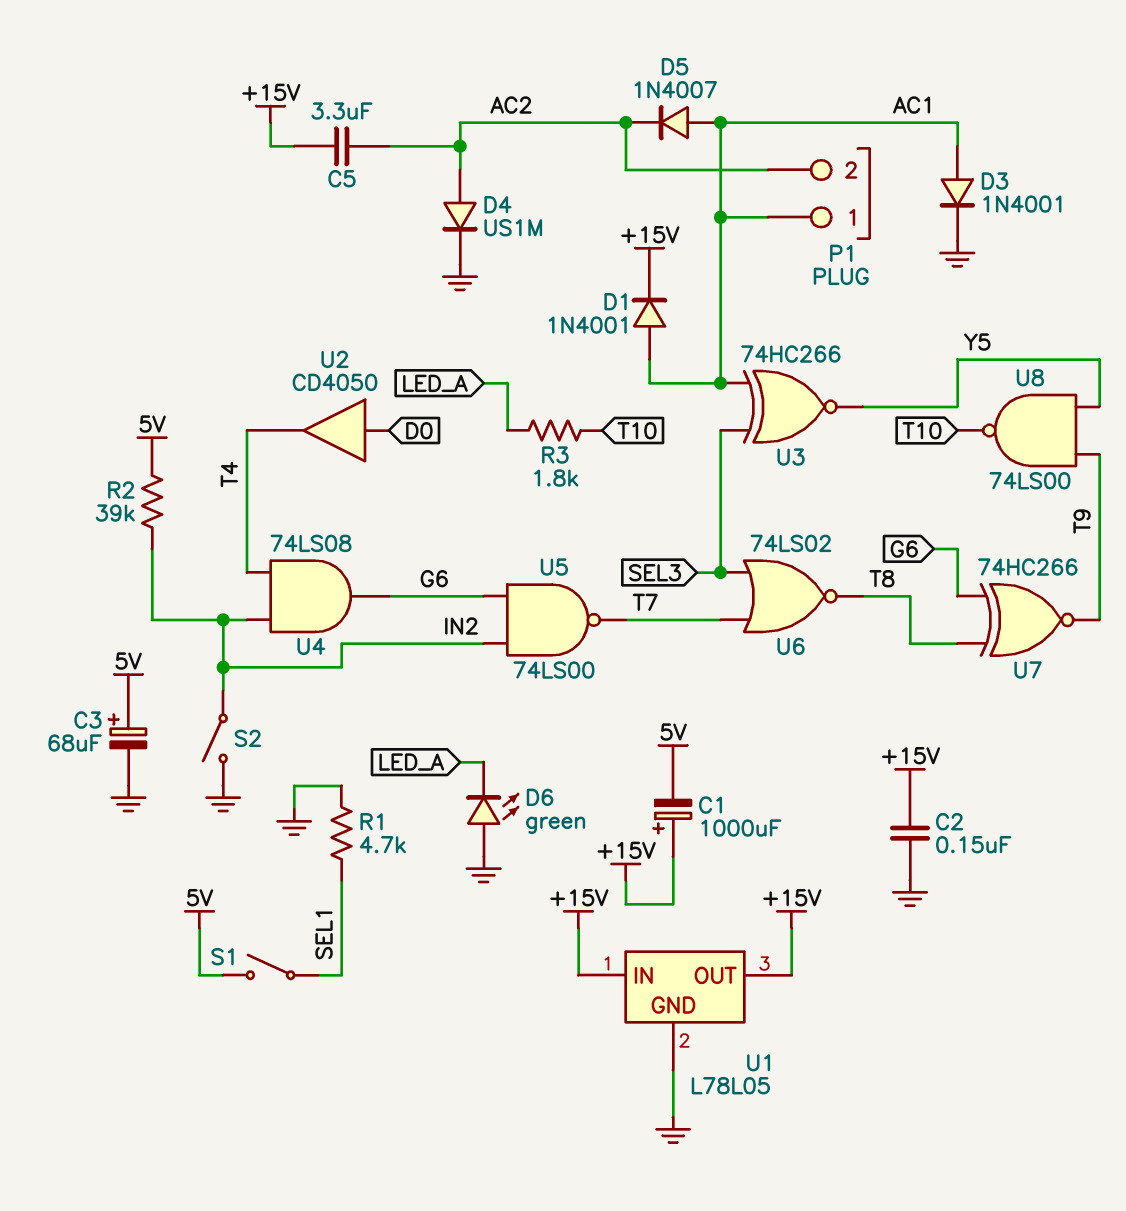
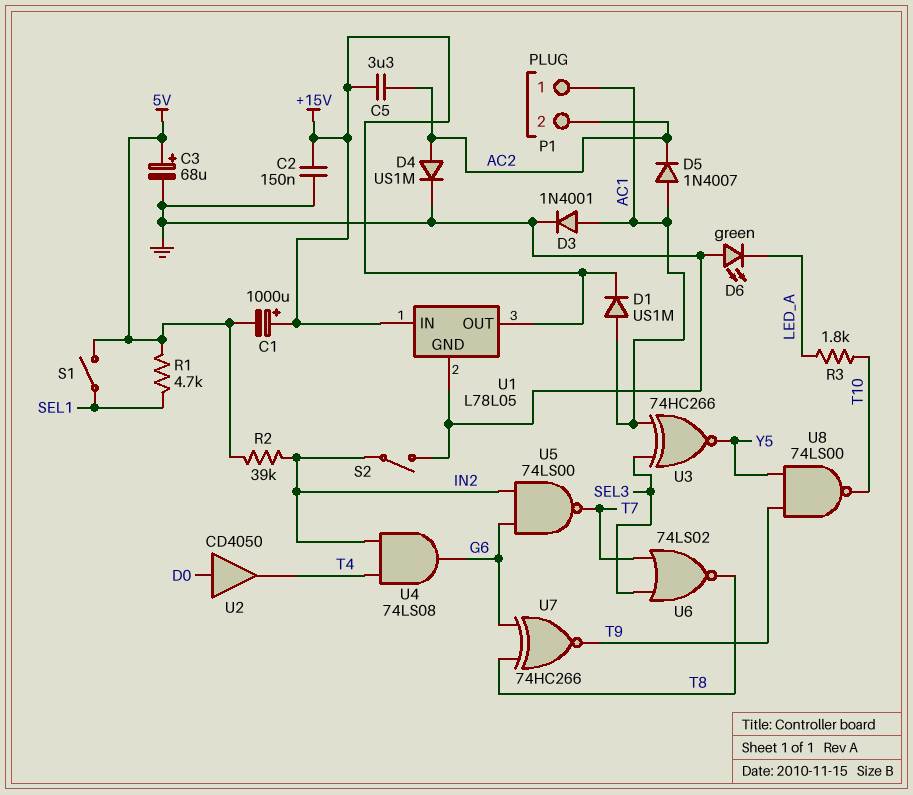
D1: diode 1N4001 (A AC1, K +15V) -> diode US1M (A AC1, K +15V)
R1: 4.7k (GND, SEL1) -> 4.7k (5V, SEL1)

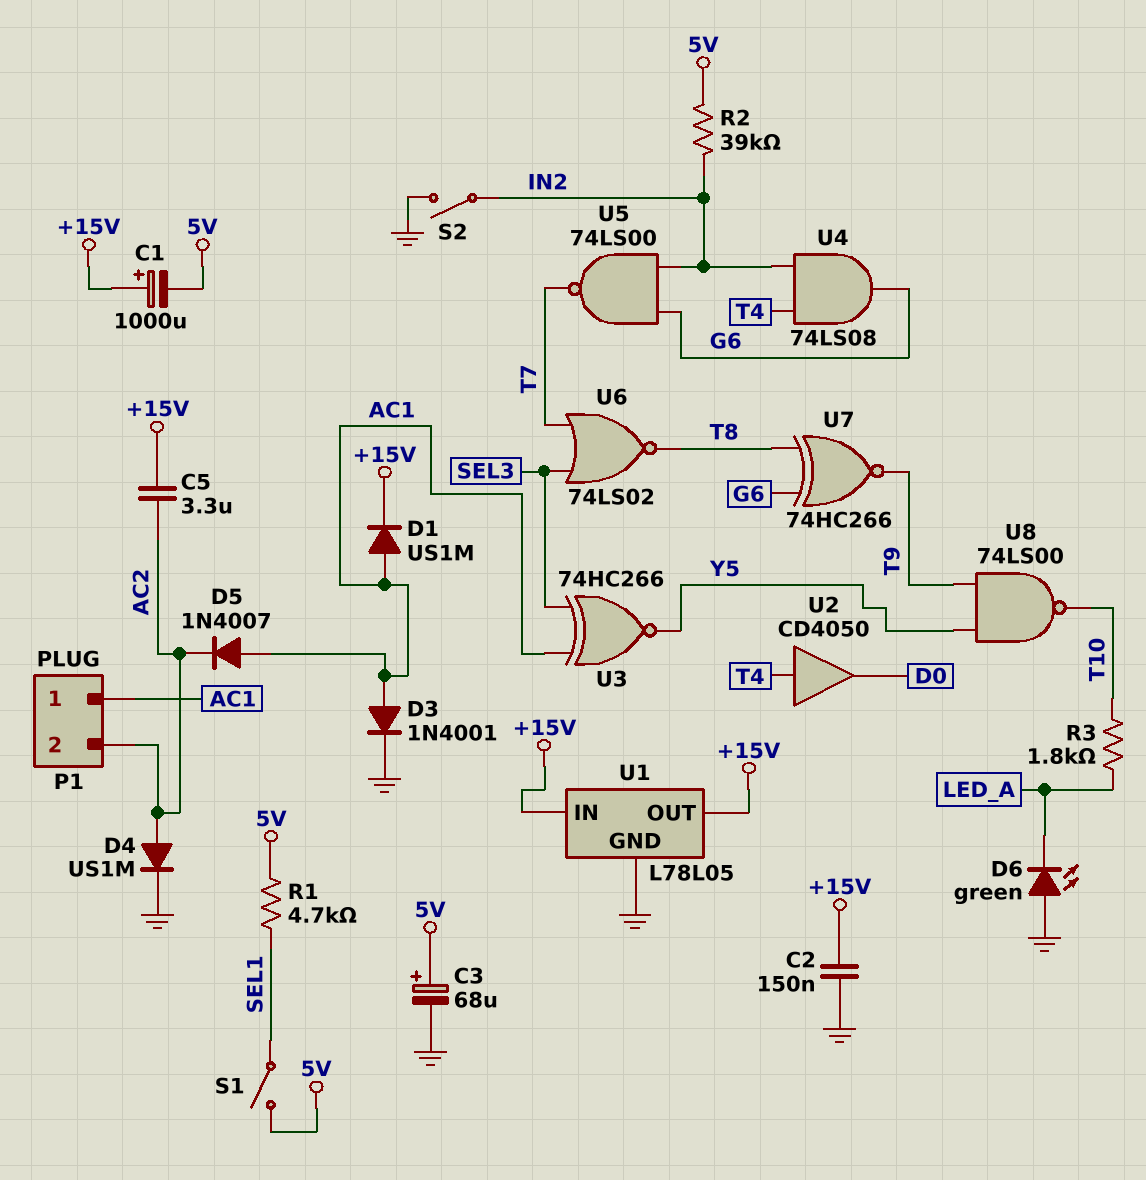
U2: buffer CD4050 (in D0, out T4) -> buffer CD4050 (in T4, out D0)

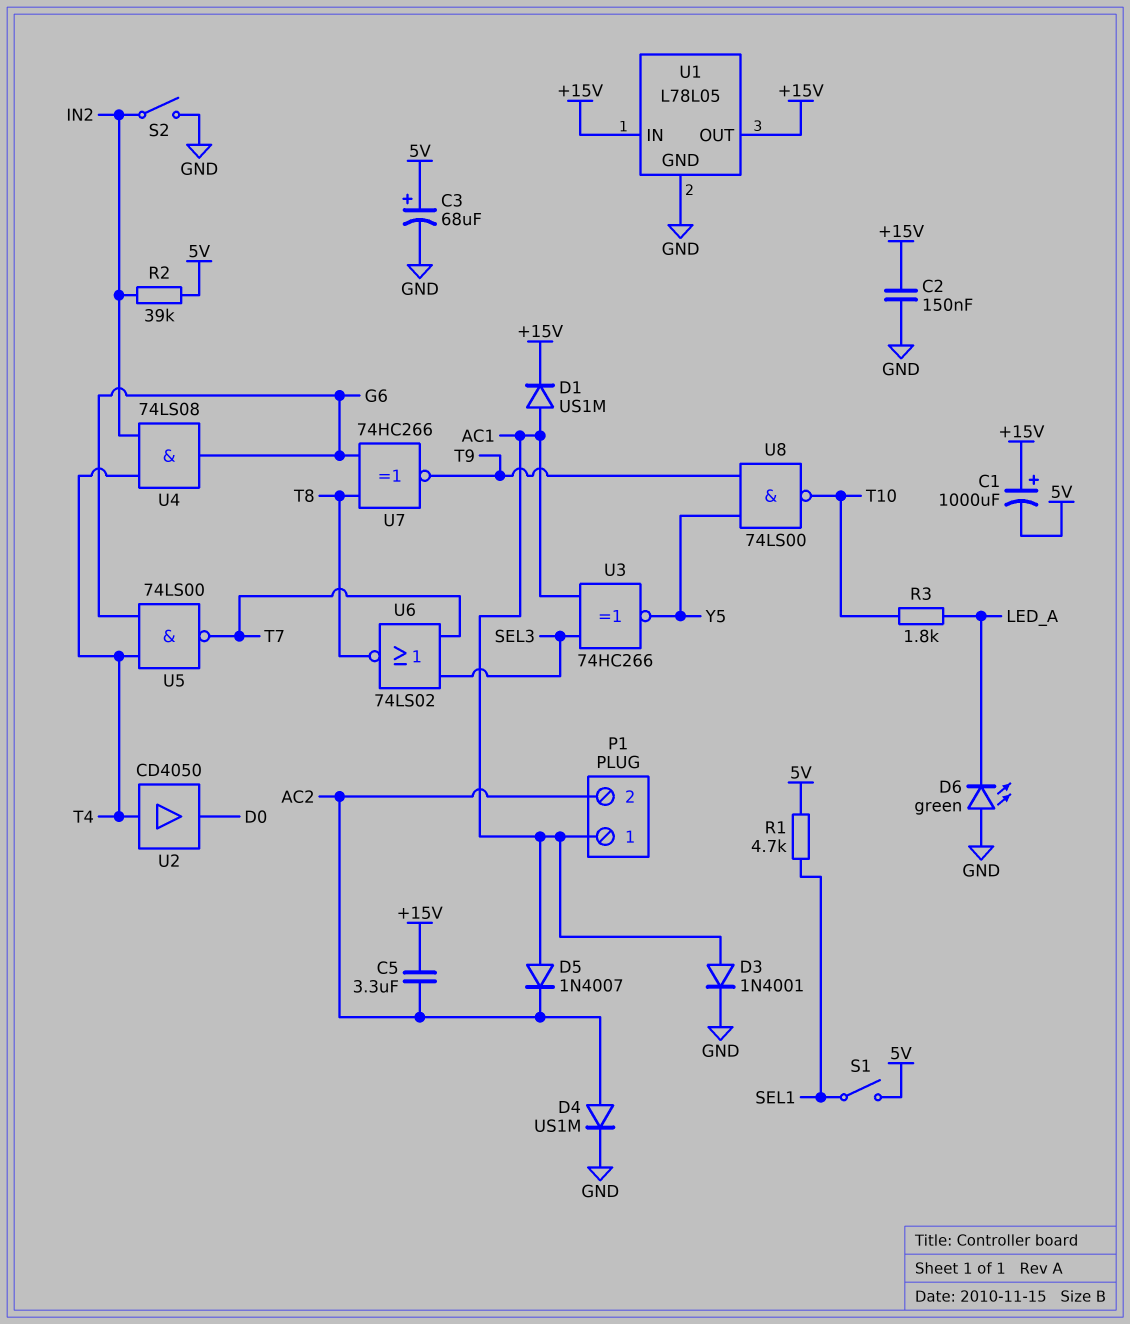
U5: NAND 74LS00 (in G6, in IN2, out T7) -> NAND 74LS00 (in G6, in T4, out T7)

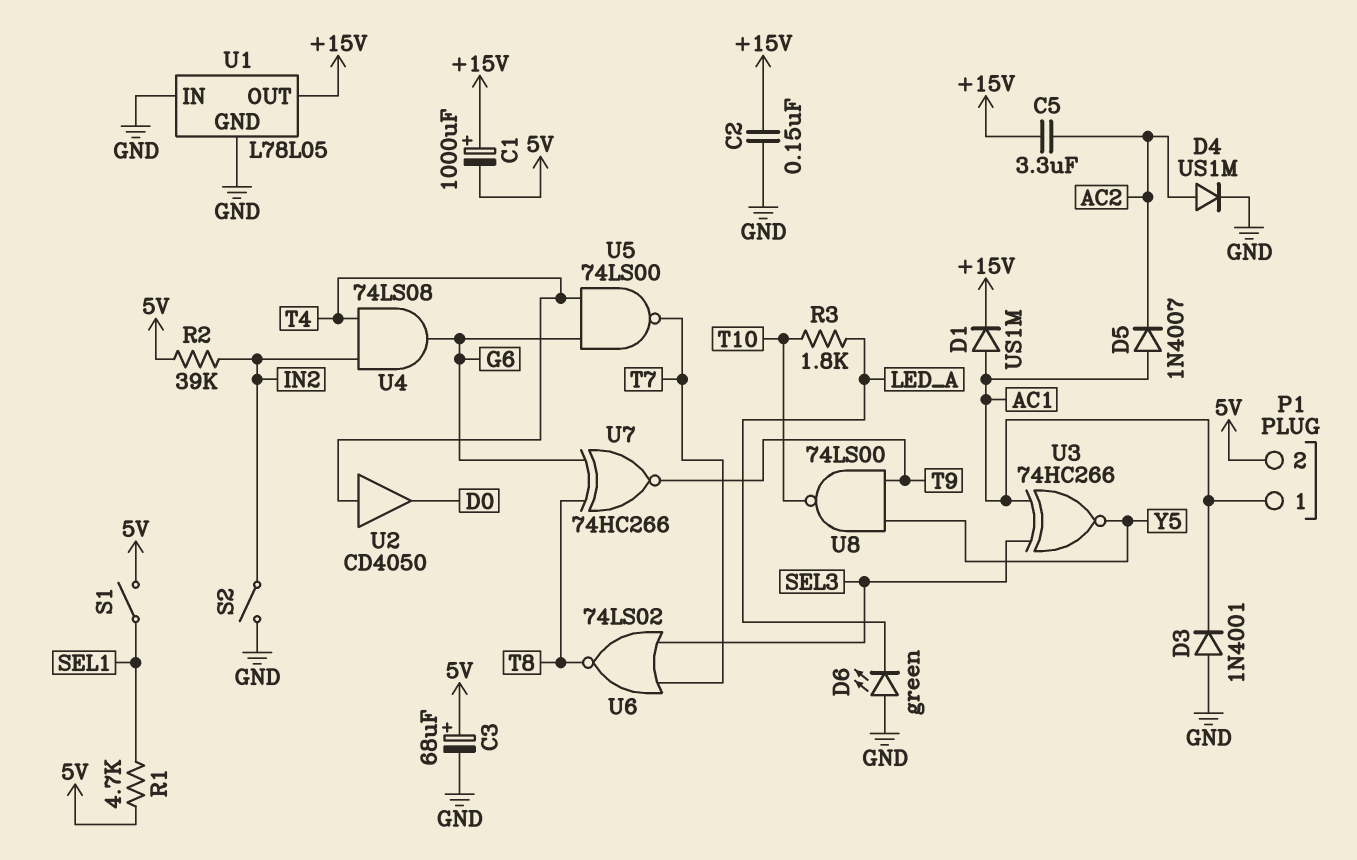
D3: diode 1N4001 (A AC1, K GND) -> diode 1N4001 (A GND, K AC1)
P1 pin 2: AC2 -> 5V
U1 pin IN: +15V -> GND

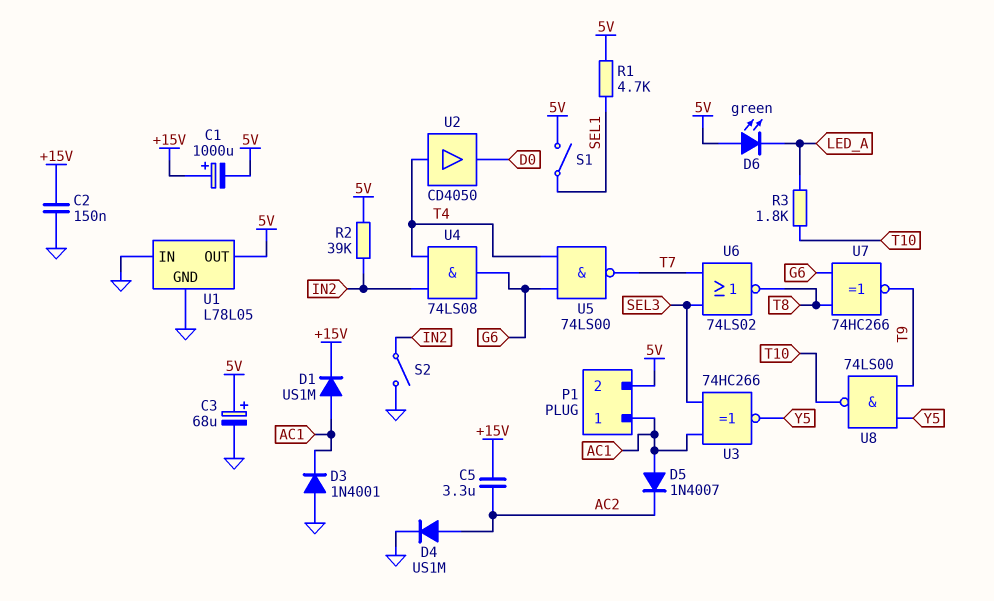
D6: LED green (A GND, K LED_A) -> LED green (A 5V, K LED_A)
U1 pin OUT: +15V -> 5V

